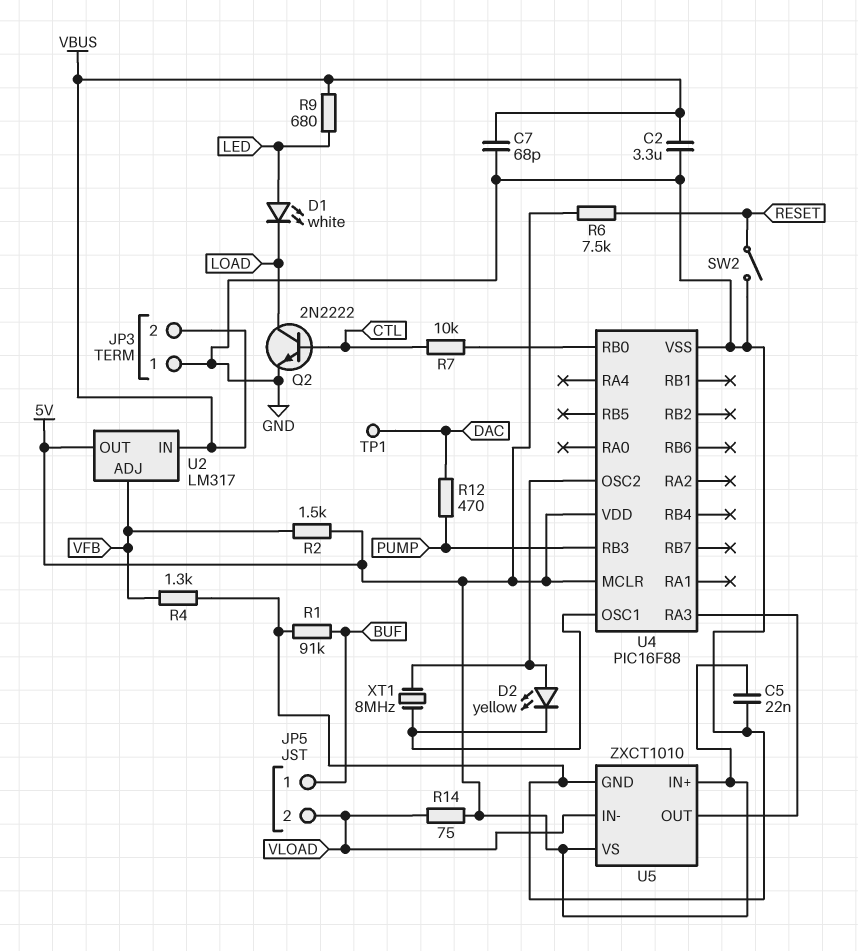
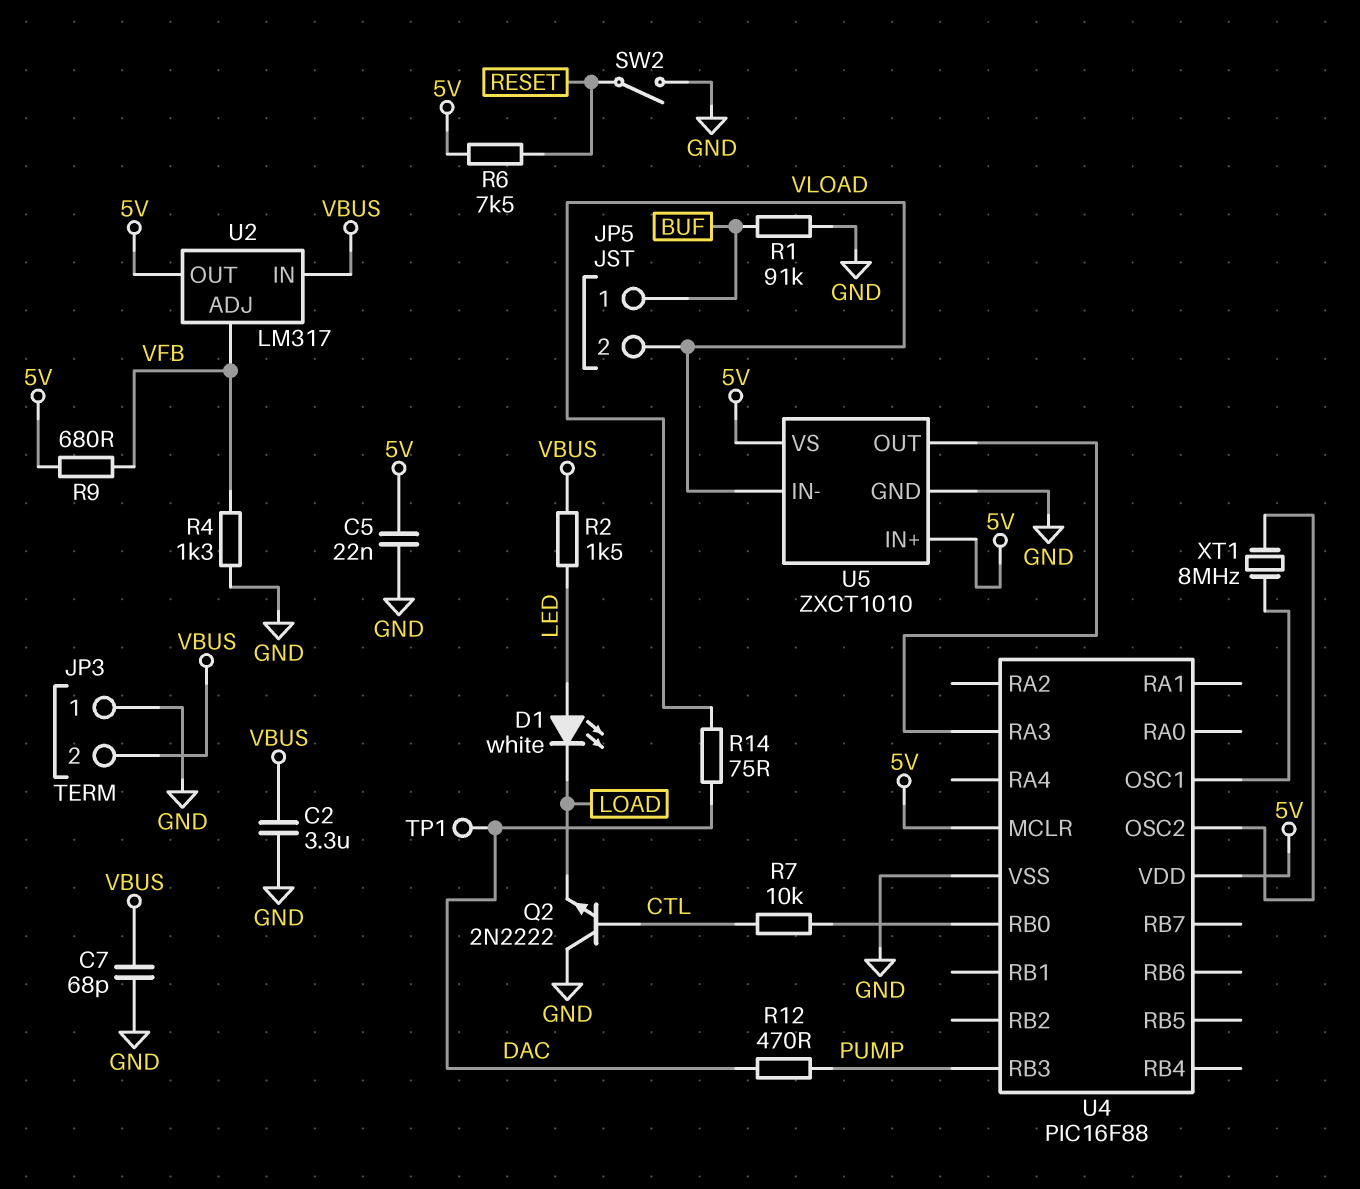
D2: LED yellow (A U4/OSC2, K U4/OSC1) -> none
Q2: NPN 2N2222 (B CTL, C LOAD, E GND) -> NPN 2N2222 (B CTL, C GND, E LOAD)
R2: 1.5k (5V, VFB) -> 1.5k (LED, VBUS)
R9: 680 (LED, VBUS) -> 680 (5V, VFB)
R14: 75 (5V, VLOAD) -> 75 (DAC, VLOAD)

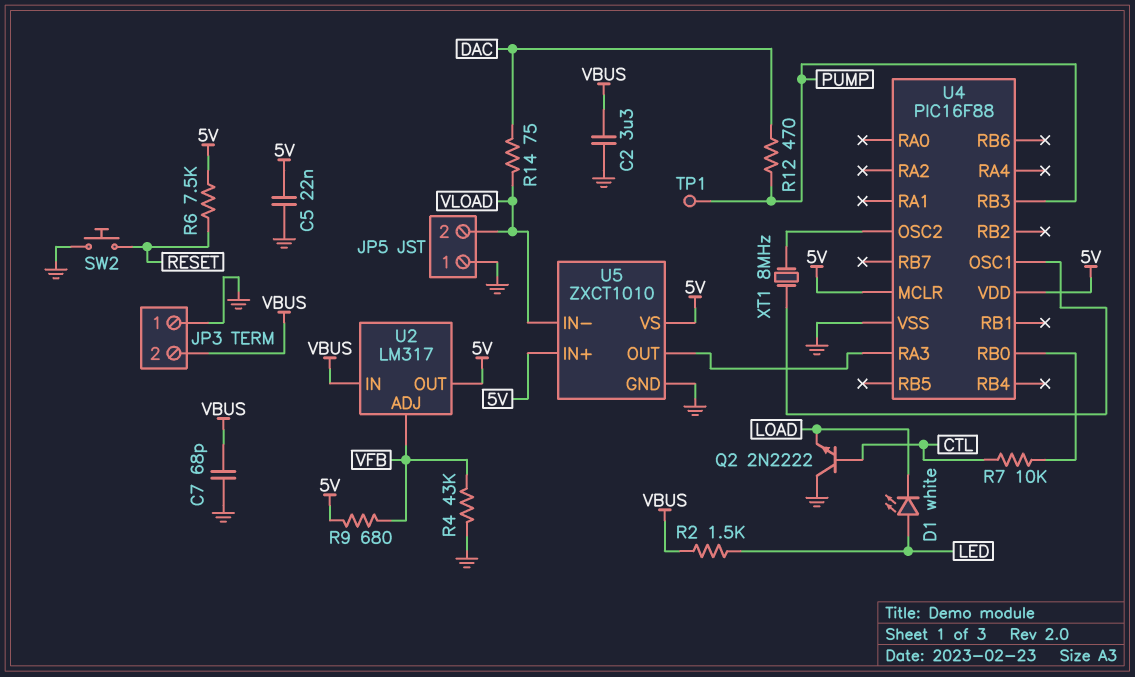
JP5 pin 1: BUF -> GND
R1: 91k (BUF, GND) -> none
R4: 1.3k (GND, VFB) -> 43k (GND, VFB)
SW2: switch (GND, RESET) -> button (GND, RESET)
TP1: test point (DAC) -> test point (PUMP)

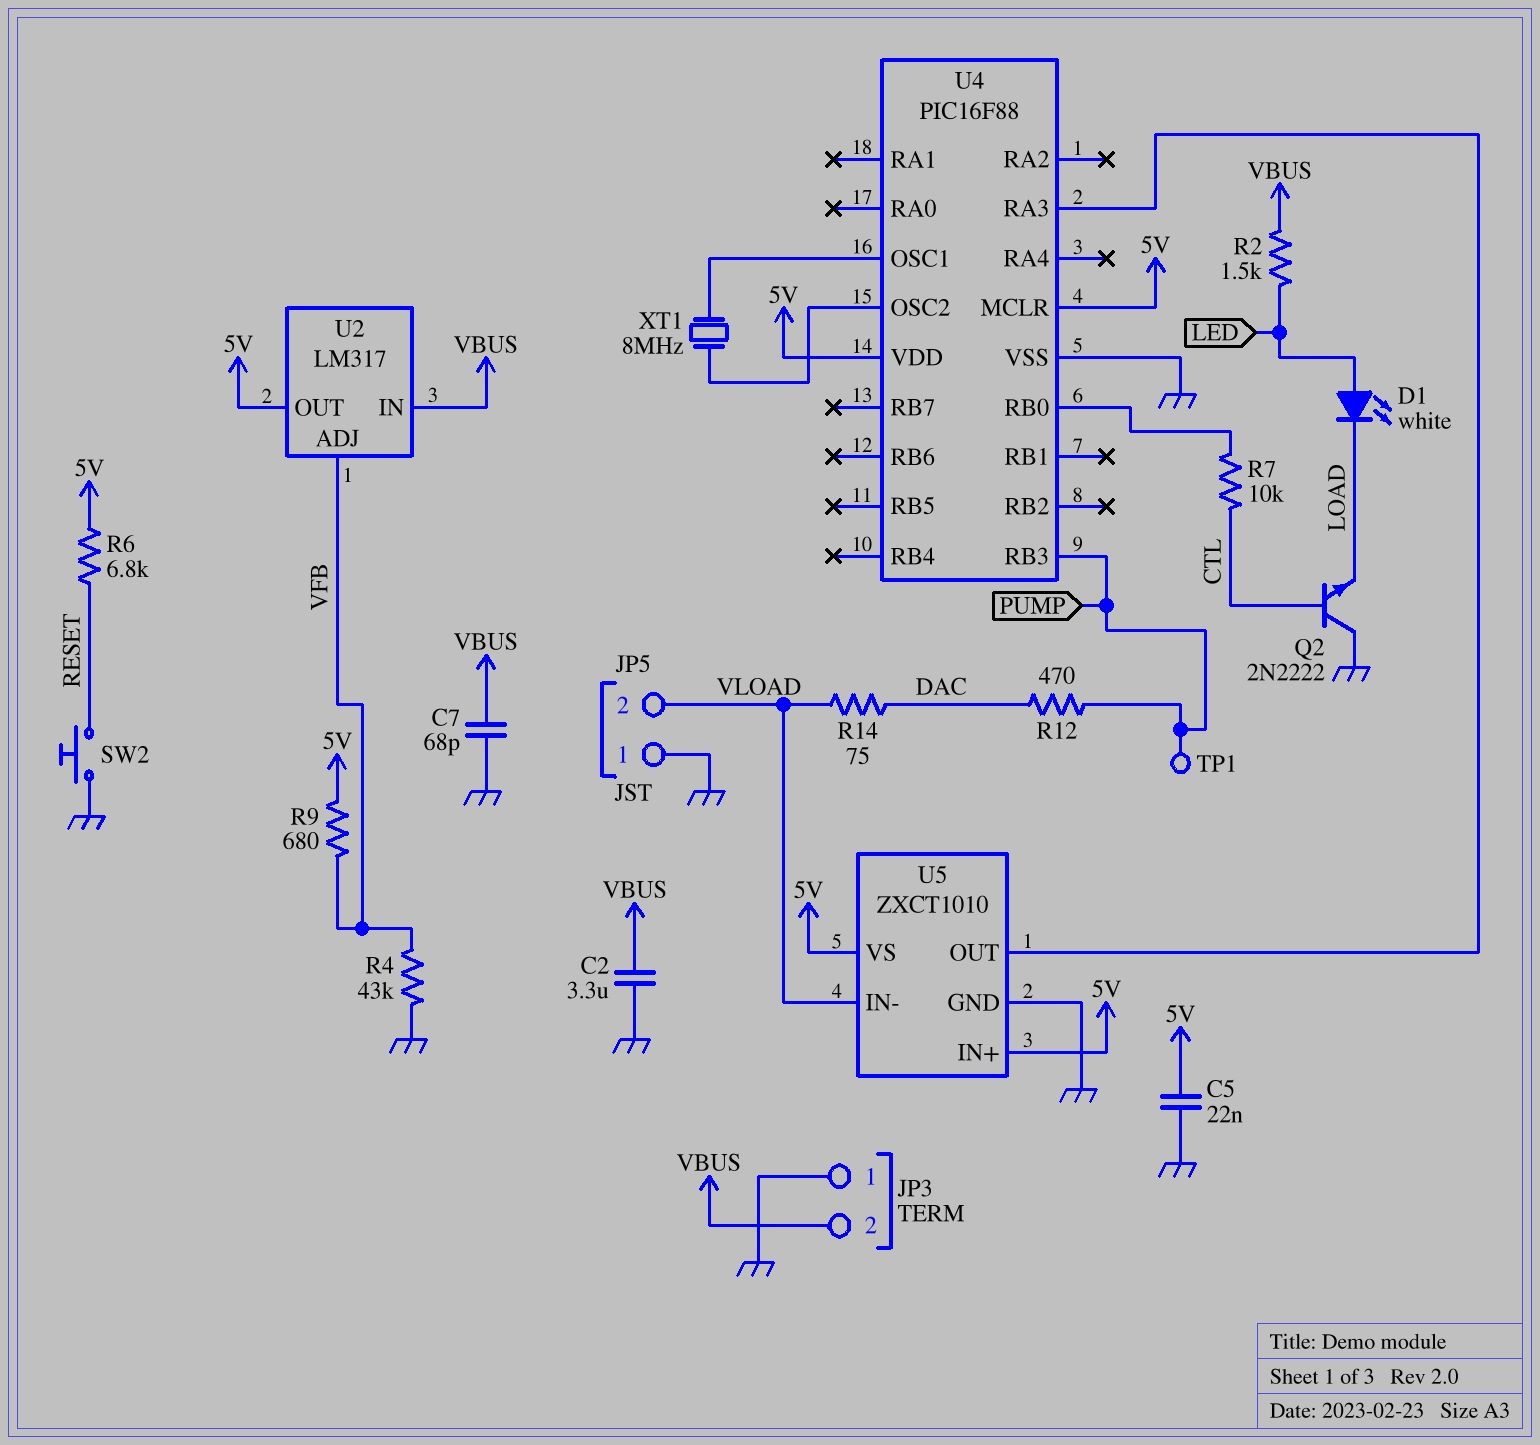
R6: 7.5k (5V, RESET) -> 6.8k (5V, RESET)

